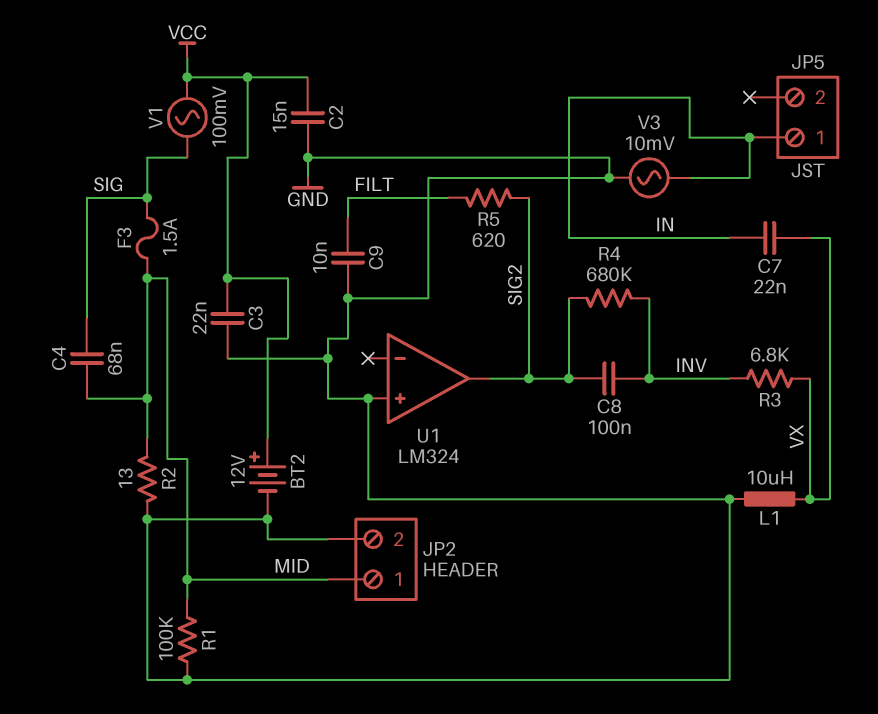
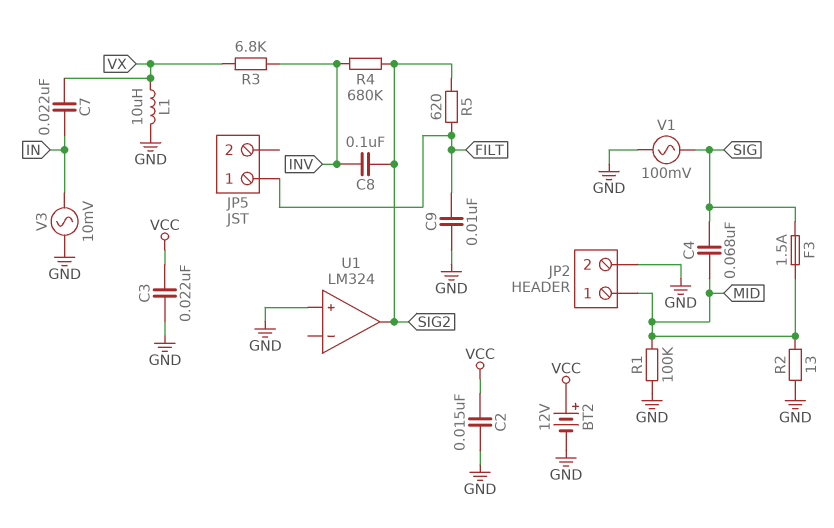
JP5 pin 1: IN -> FILT
V1: AC 100mV (SIG, VCC) -> AC 100mV (GND, SIG)

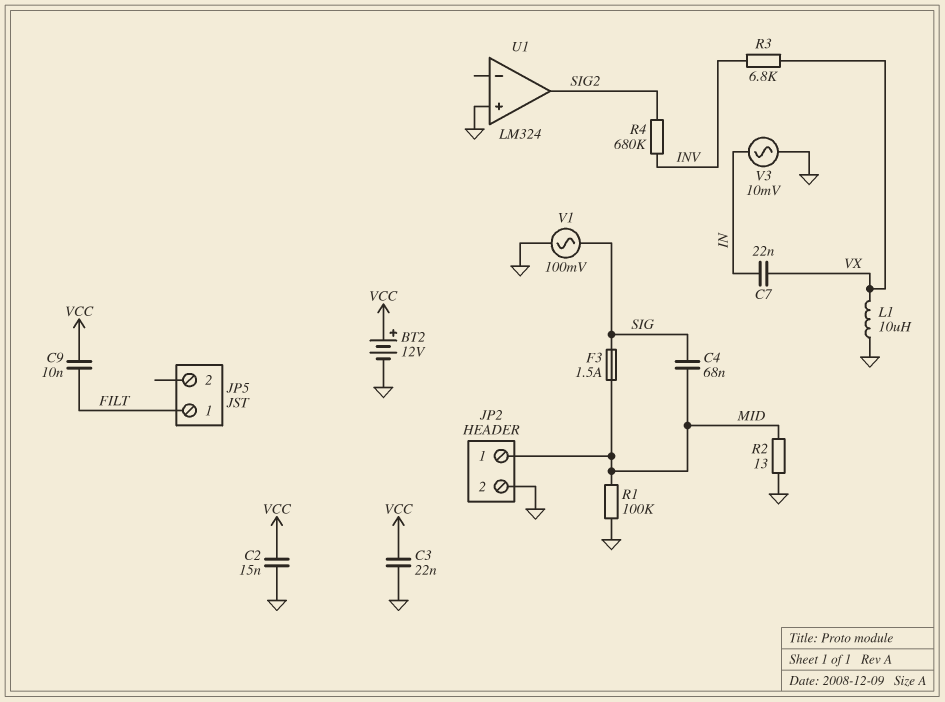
C8: 100nF (INV, SIG2) -> none
C9: 10nF (FILT, GND) -> 10nF (FILT, VCC)
R5: 620 (FILT, SIG2) -> none

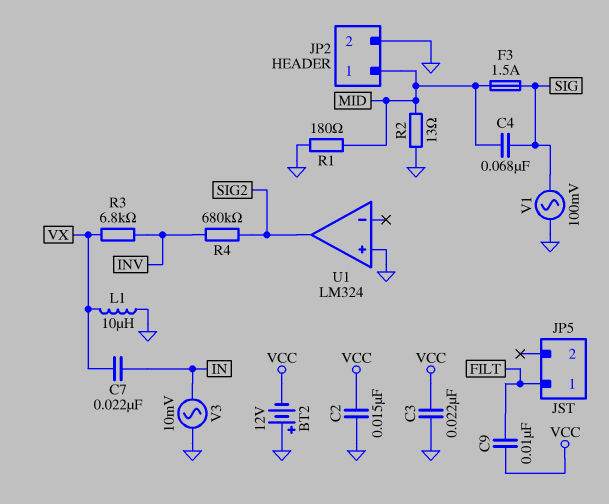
BT2: 12V (plus VCC, minus GND) -> 12V (plus GND, minus VCC)
R1: 100k (GND, MID) -> 180 (GND, MID)

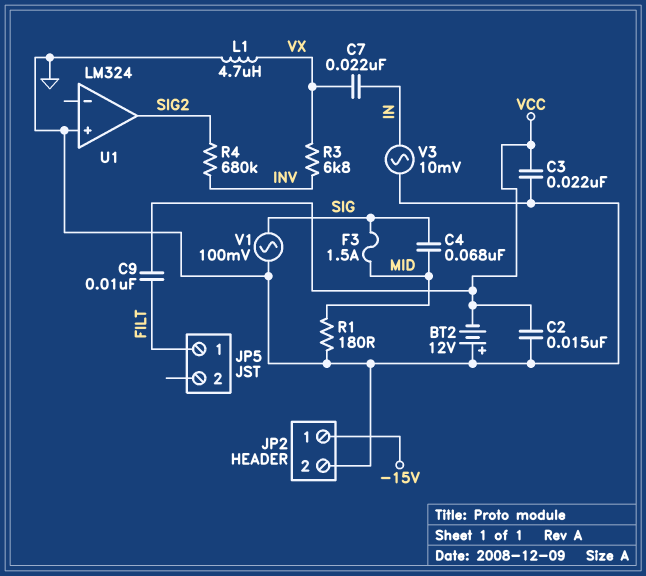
JP2 pin 1: MID -> -15V
L1: 10uH (GND, VX) -> 4.7uH (GND, VX)
R2: 13 (GND, MID) -> none

